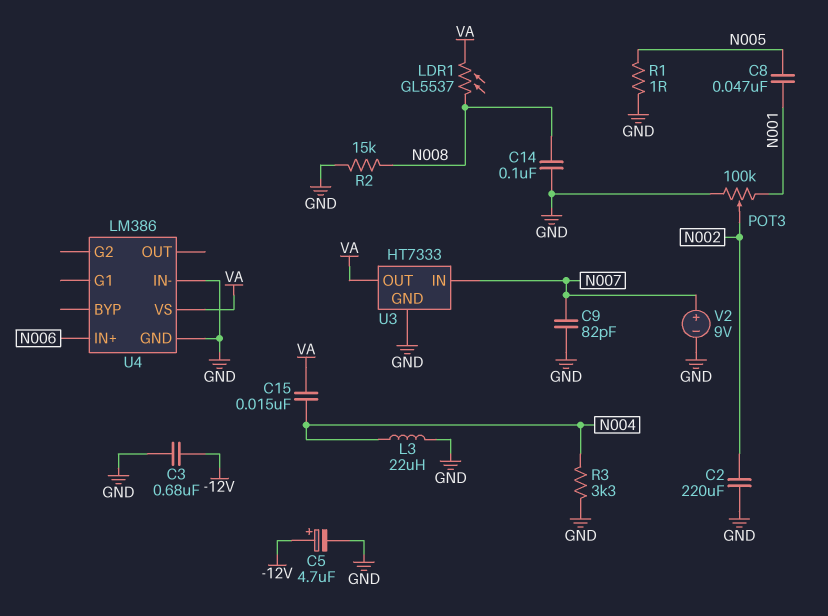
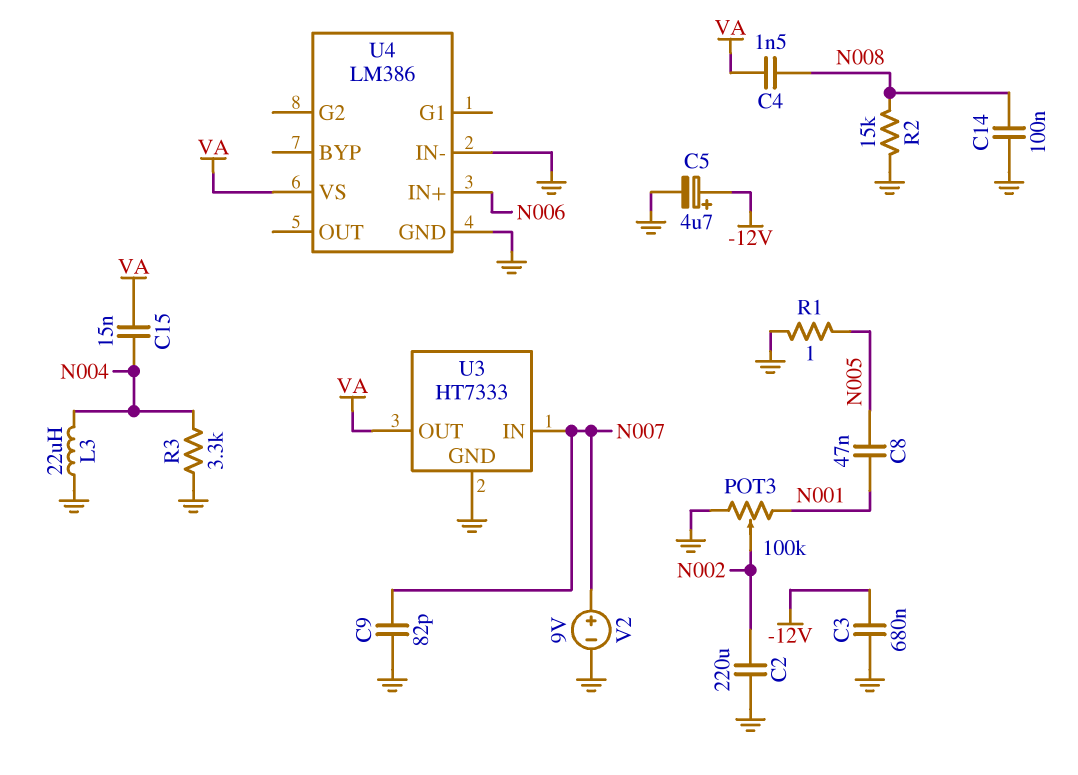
C4: none -> 1.5nF (N008, VA)
LDR1: GL5537 (N008, VA) -> none

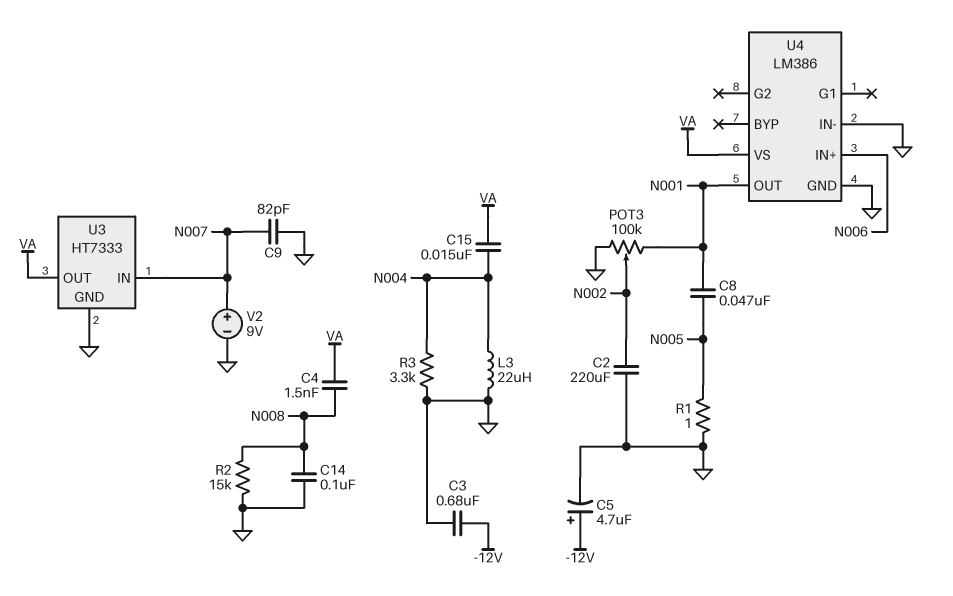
U4 pin OUT: none -> N001

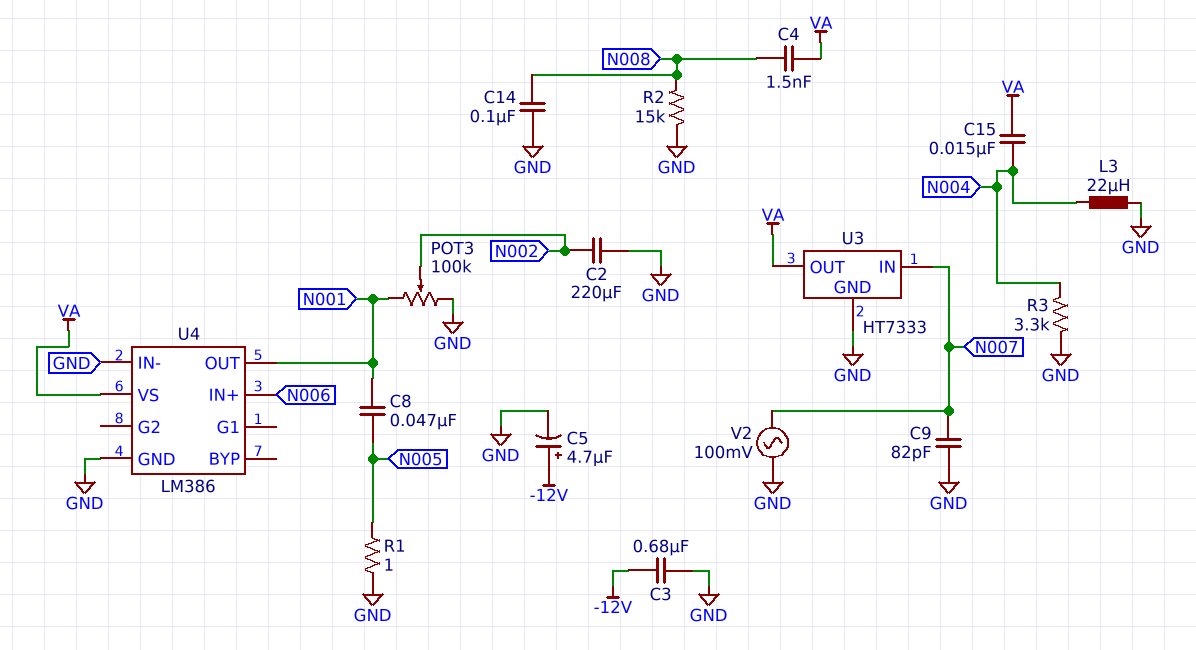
V2: 9V (plus N007, minus GND) -> AC 100mV (GND, N007)

